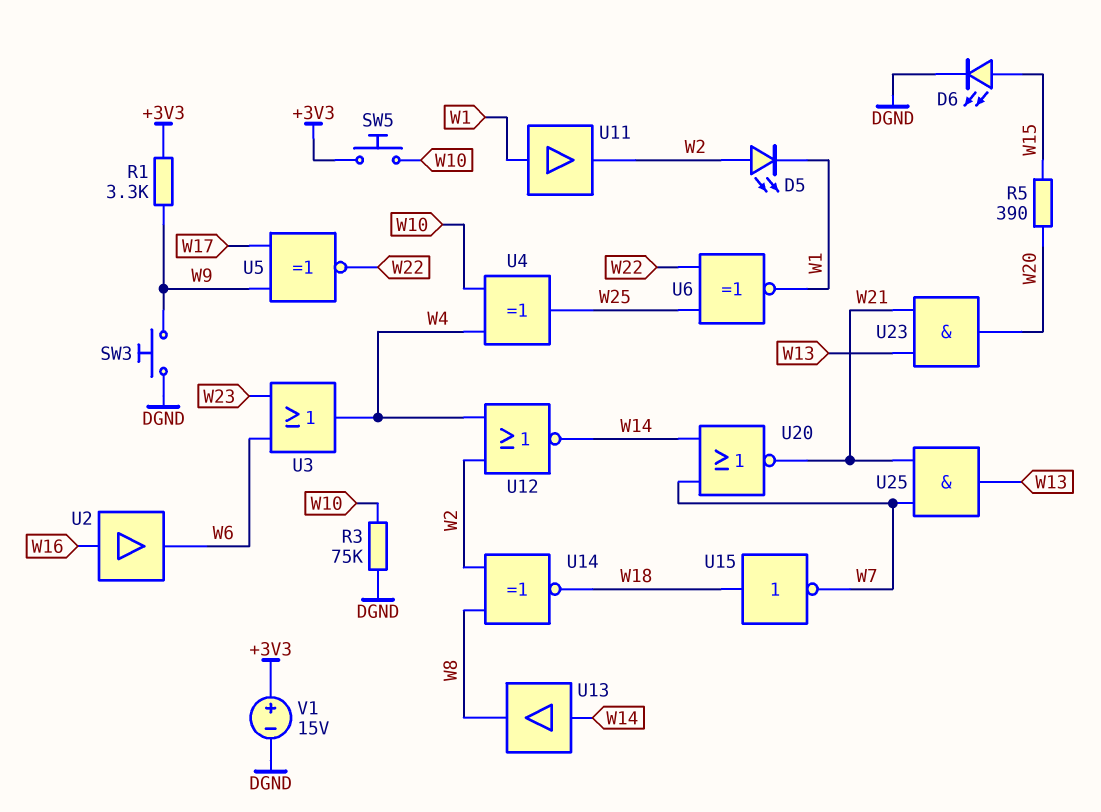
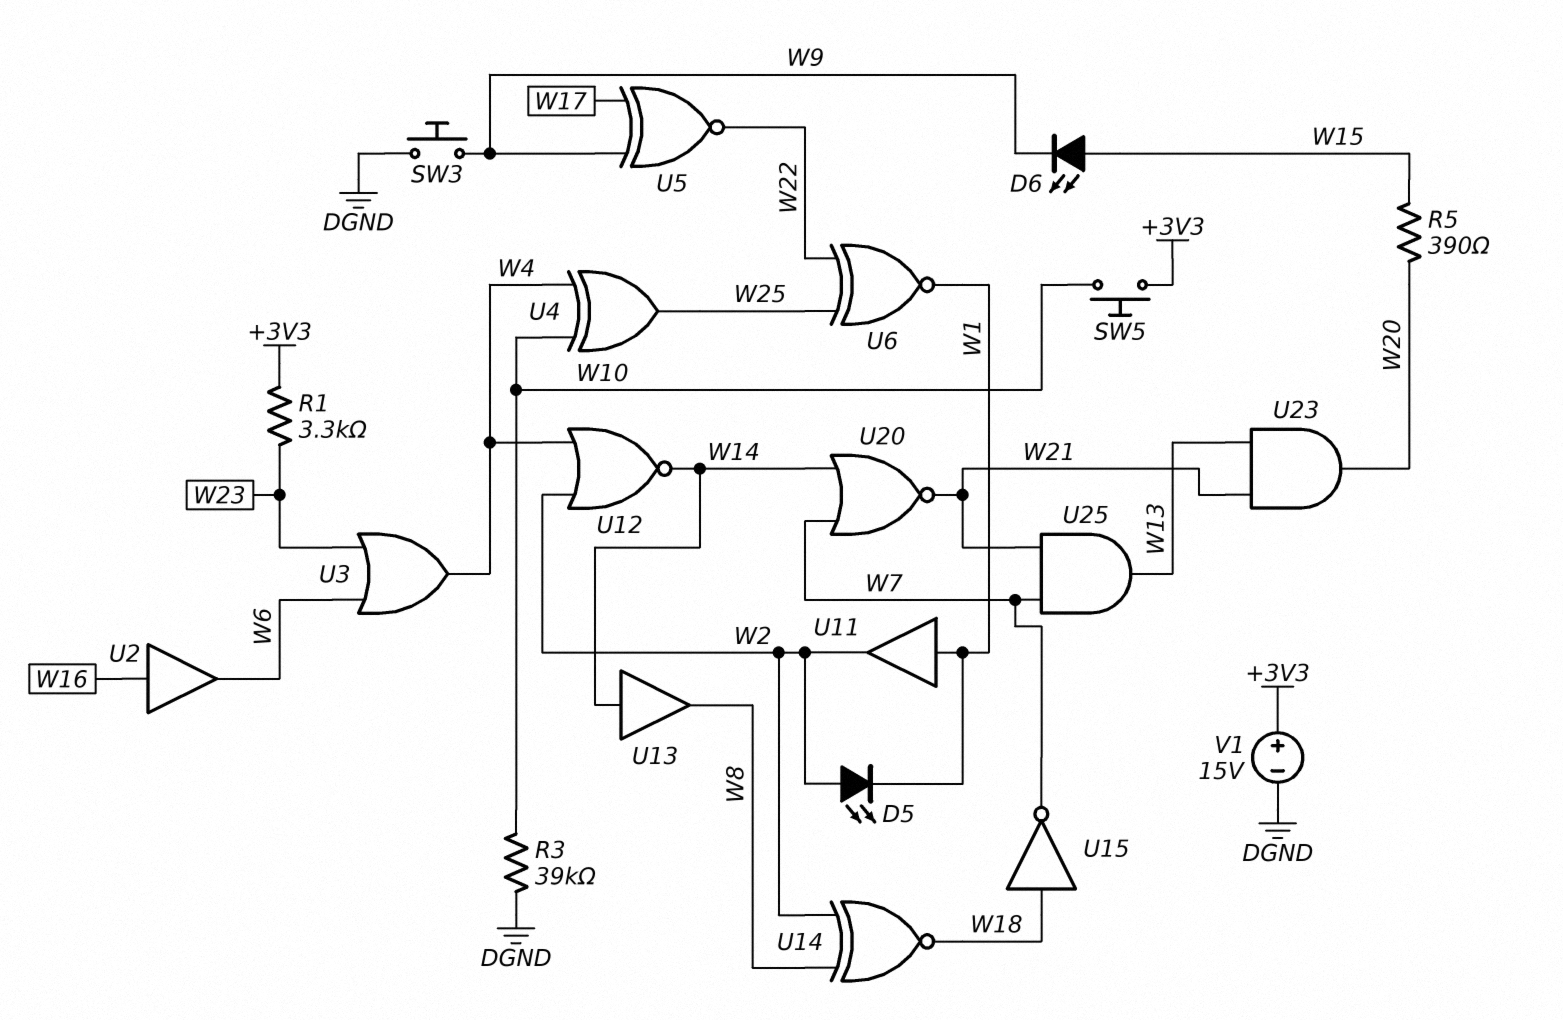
D6: LED (A W15, K DGND) -> LED (A W15, K W9)
R1: 3.3k (+3V3, W9) -> 3.3k (+3V3, W23)
R3: 75k (DGND, W10) -> 39k (DGND, W10)

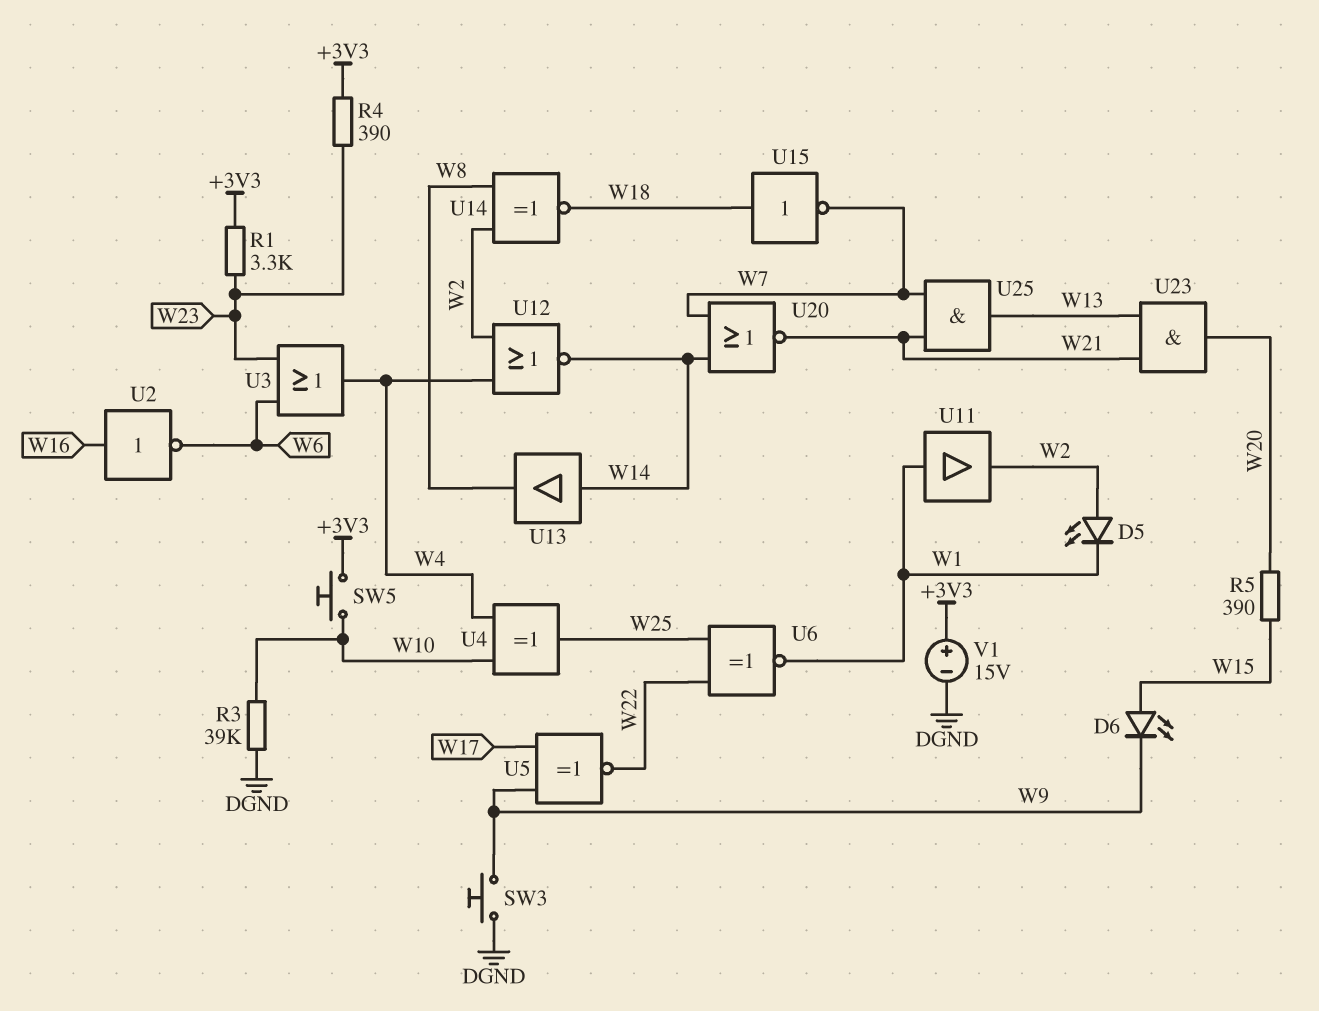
R4: none -> 390 (+3V3, W23)
U2: buffer (in W16, out W6) -> NOT (in W16, out W6)

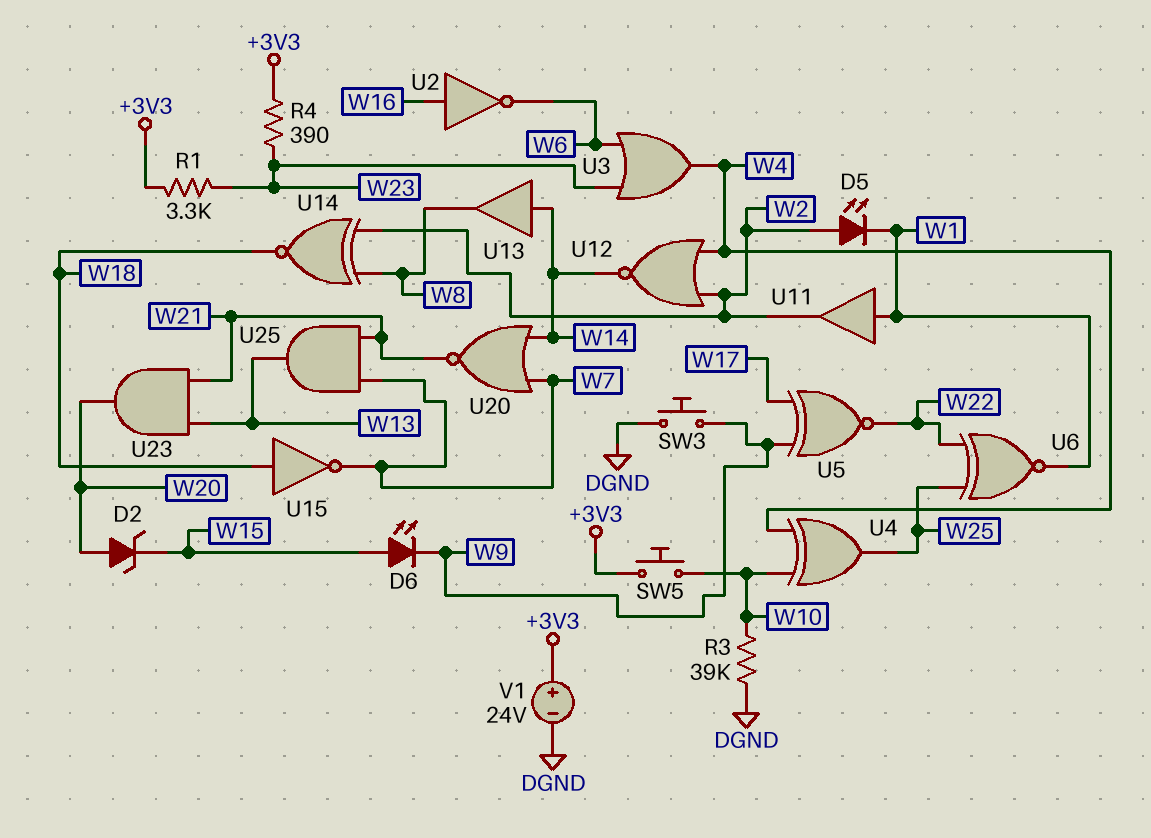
D2: none -> zener (A W20, K W15)
R5: 390 (W15, W20) -> none
V1: 15V (plus +3V3, minus DGND) -> 24V (plus +3V3, minus DGND)

